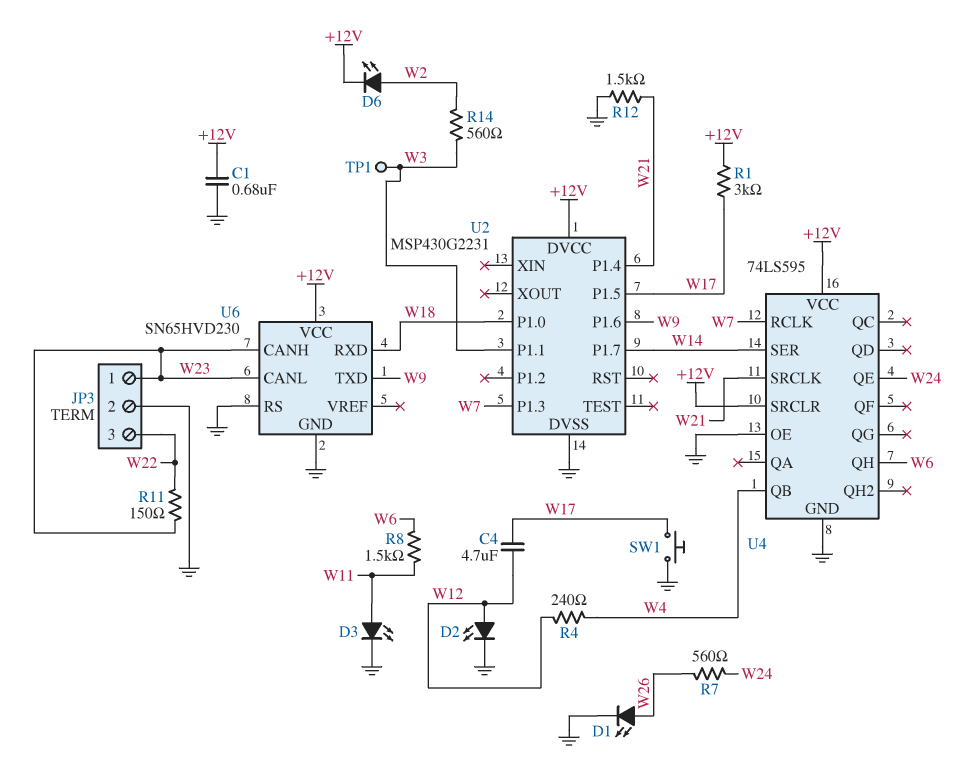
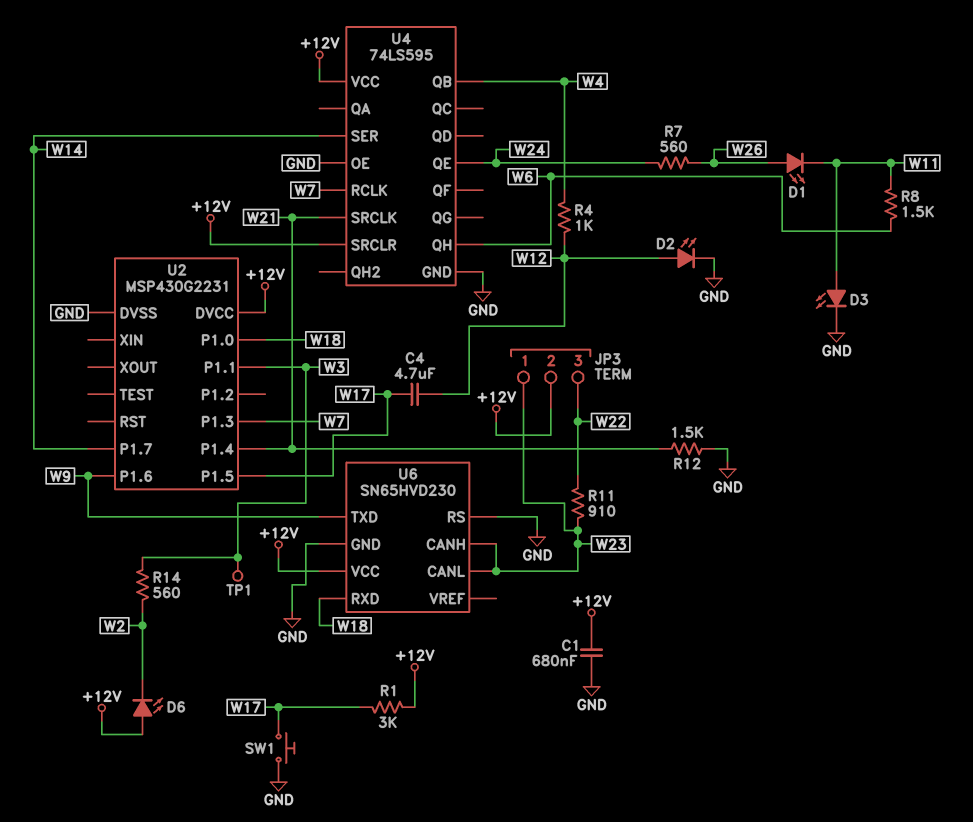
D1: LED (A W26, K GND) -> LED (A W26, K W11)
D6: LED (A W2, K +12V) -> LED (A +12V, K W2)
JP3 pin 2: GND -> +12V
R4: 240 (W4, W12) -> 1k (W4, W12)
R11: 150 (W22, W23) -> 910 (W22, W23)

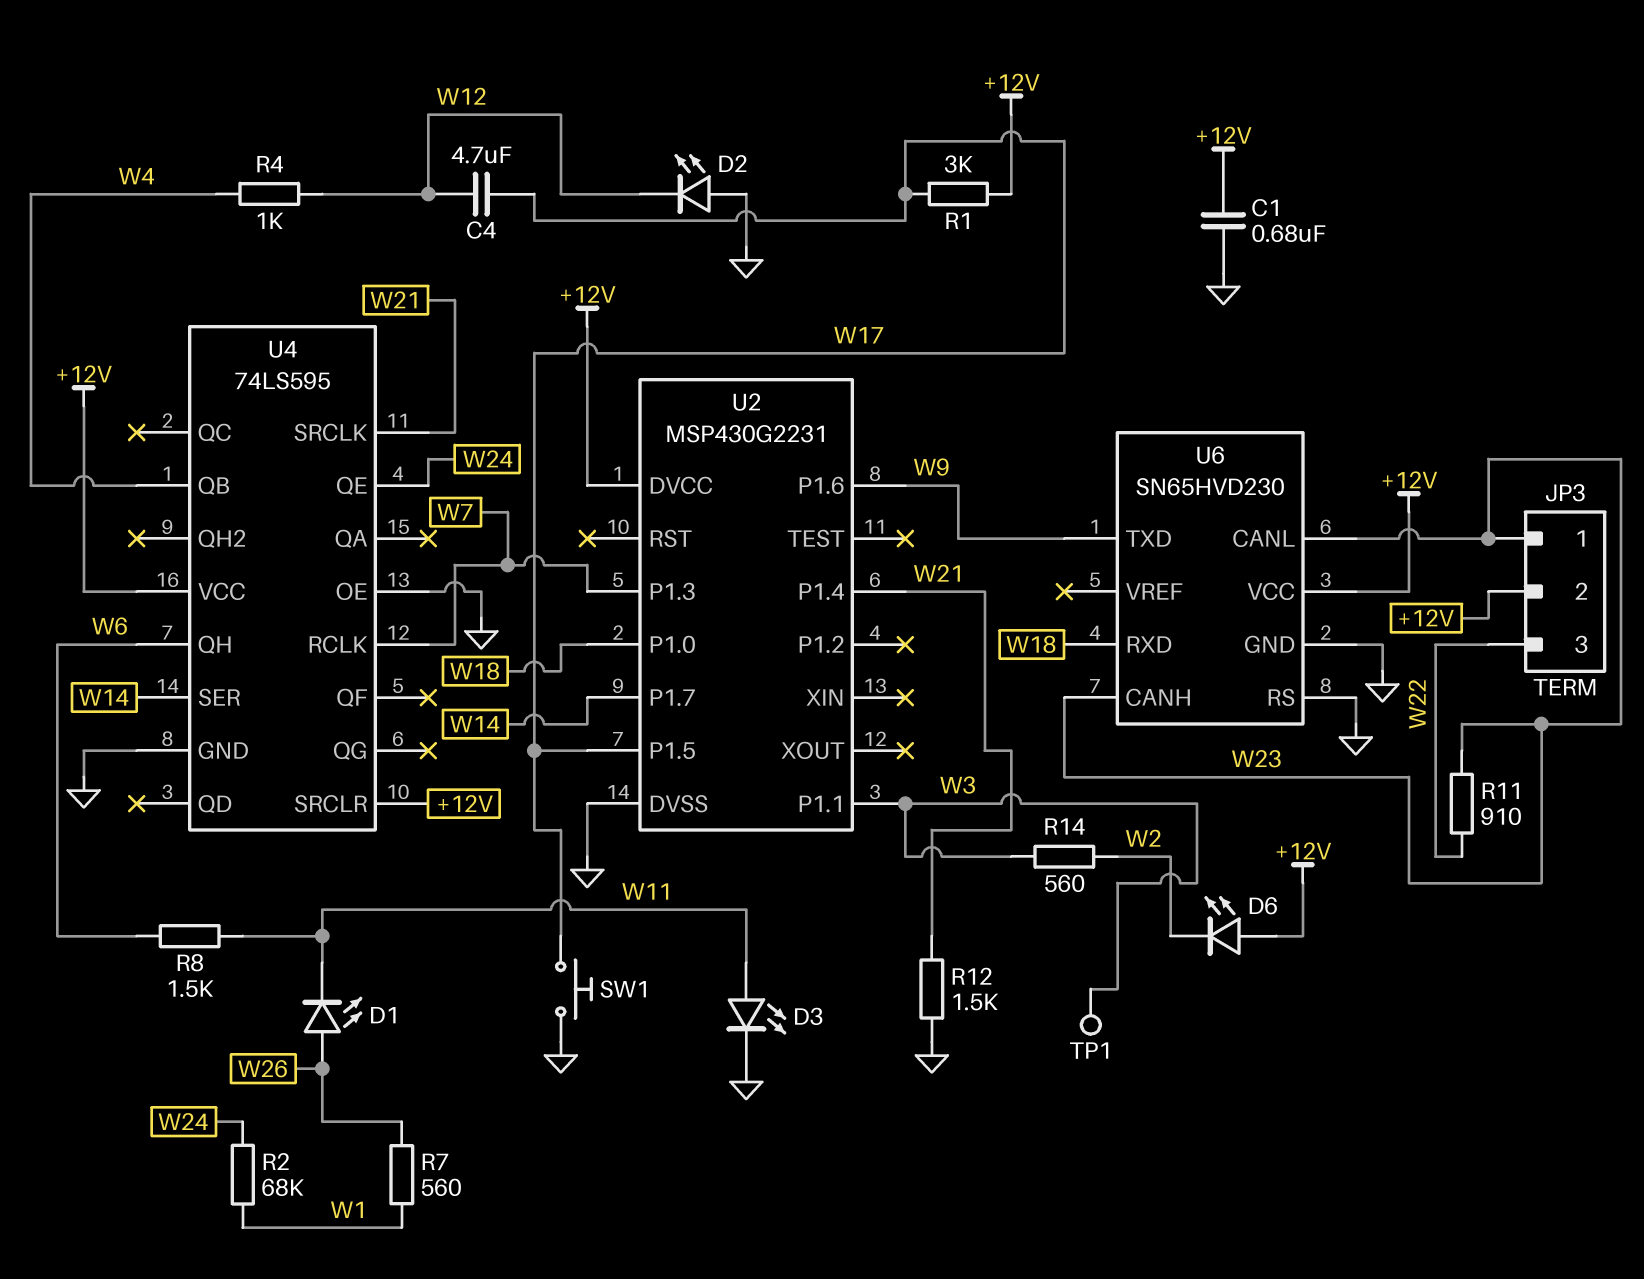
D2: LED (A W12, K GND) -> LED (A GND, K W12)
R2: none -> 68k (W1, W24)
R7: 560 (W24, W26) -> 560 (W1, W26)

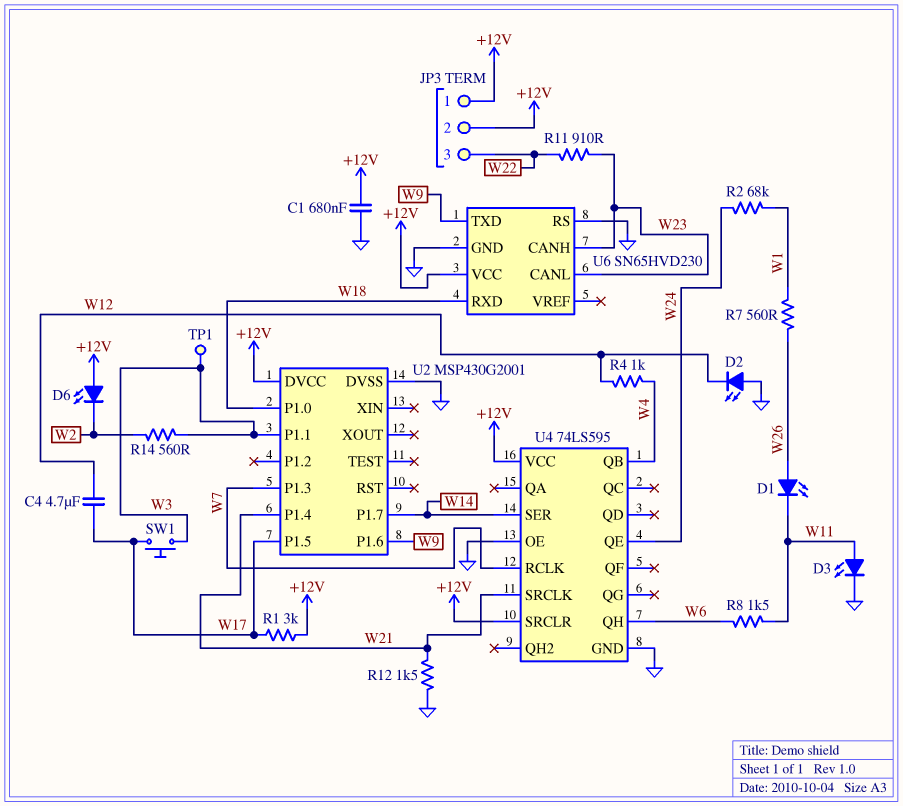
JP3 pin 1: W23 -> +12V
SW1: button (GND, W17) -> button (W3, W17)
U2: MSP430G2231 -> MSP430G2001

